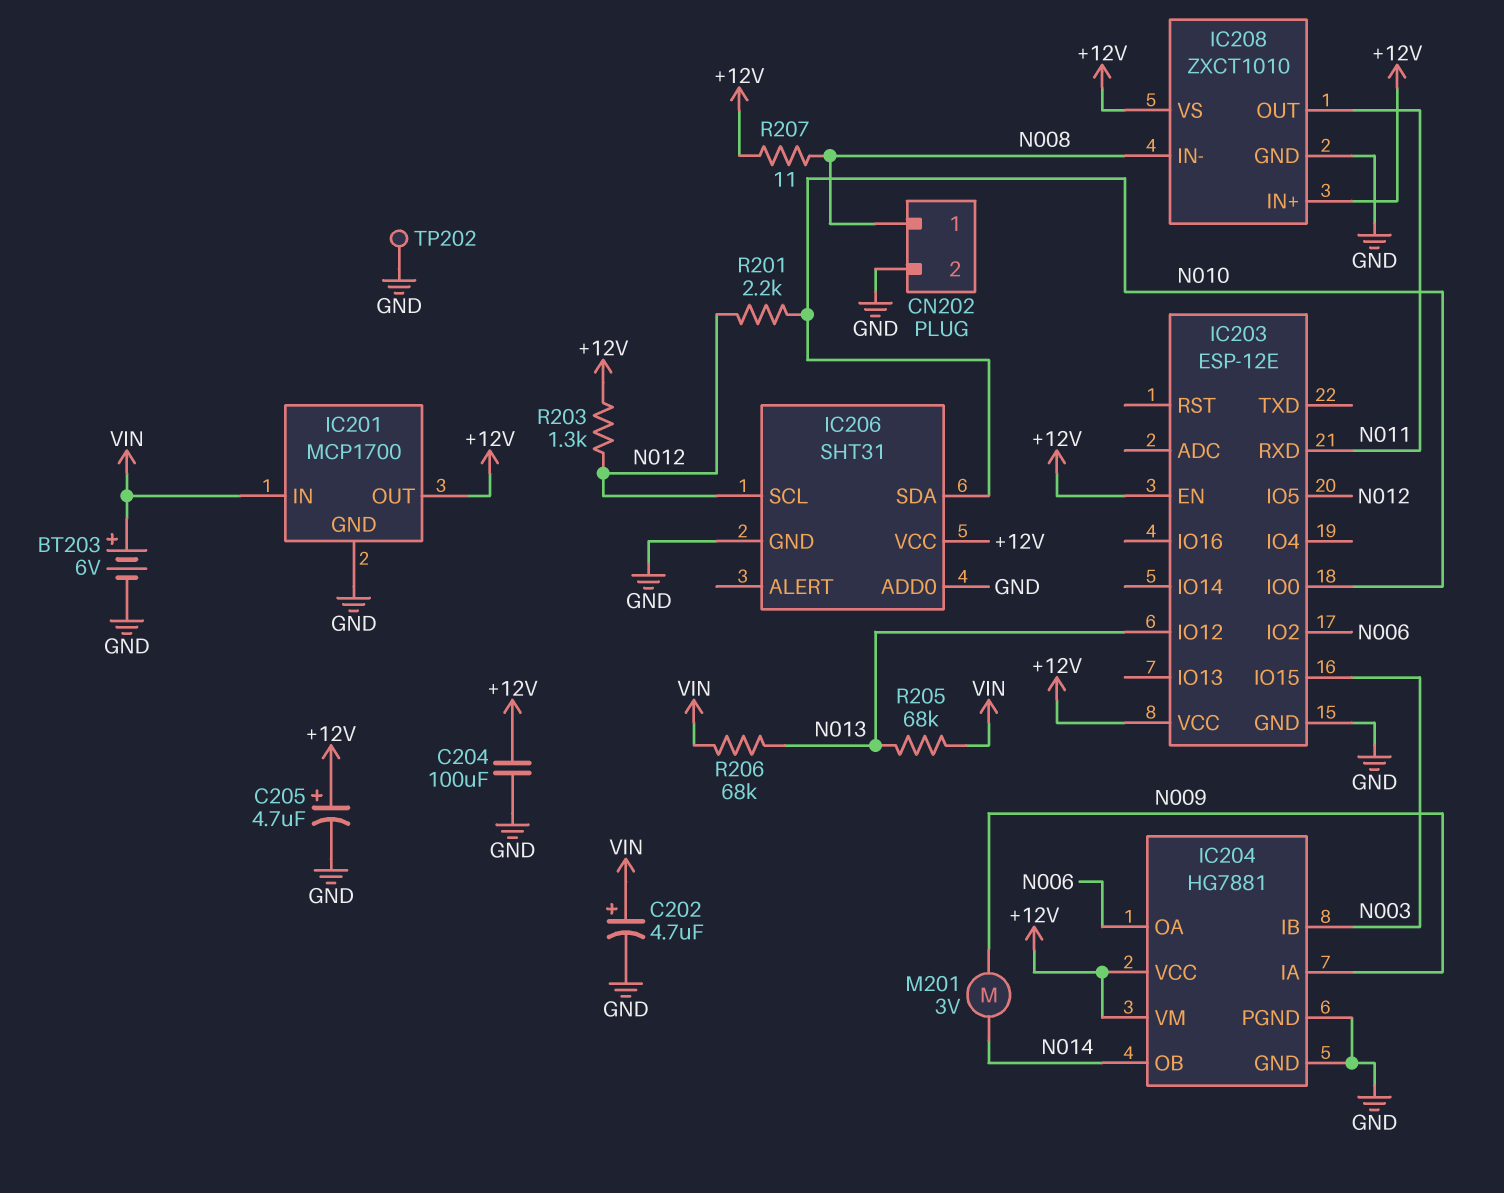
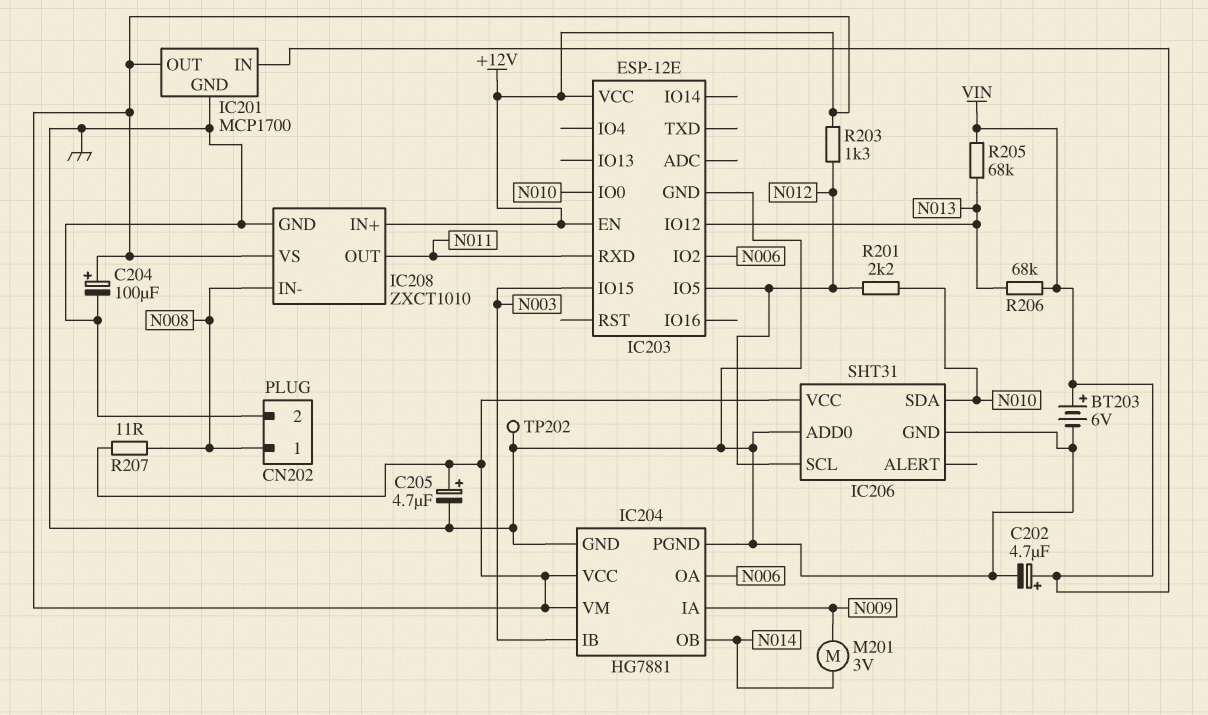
C204: 100uF (+12V, GND) -> 100uF (plus +12V, minus GND)

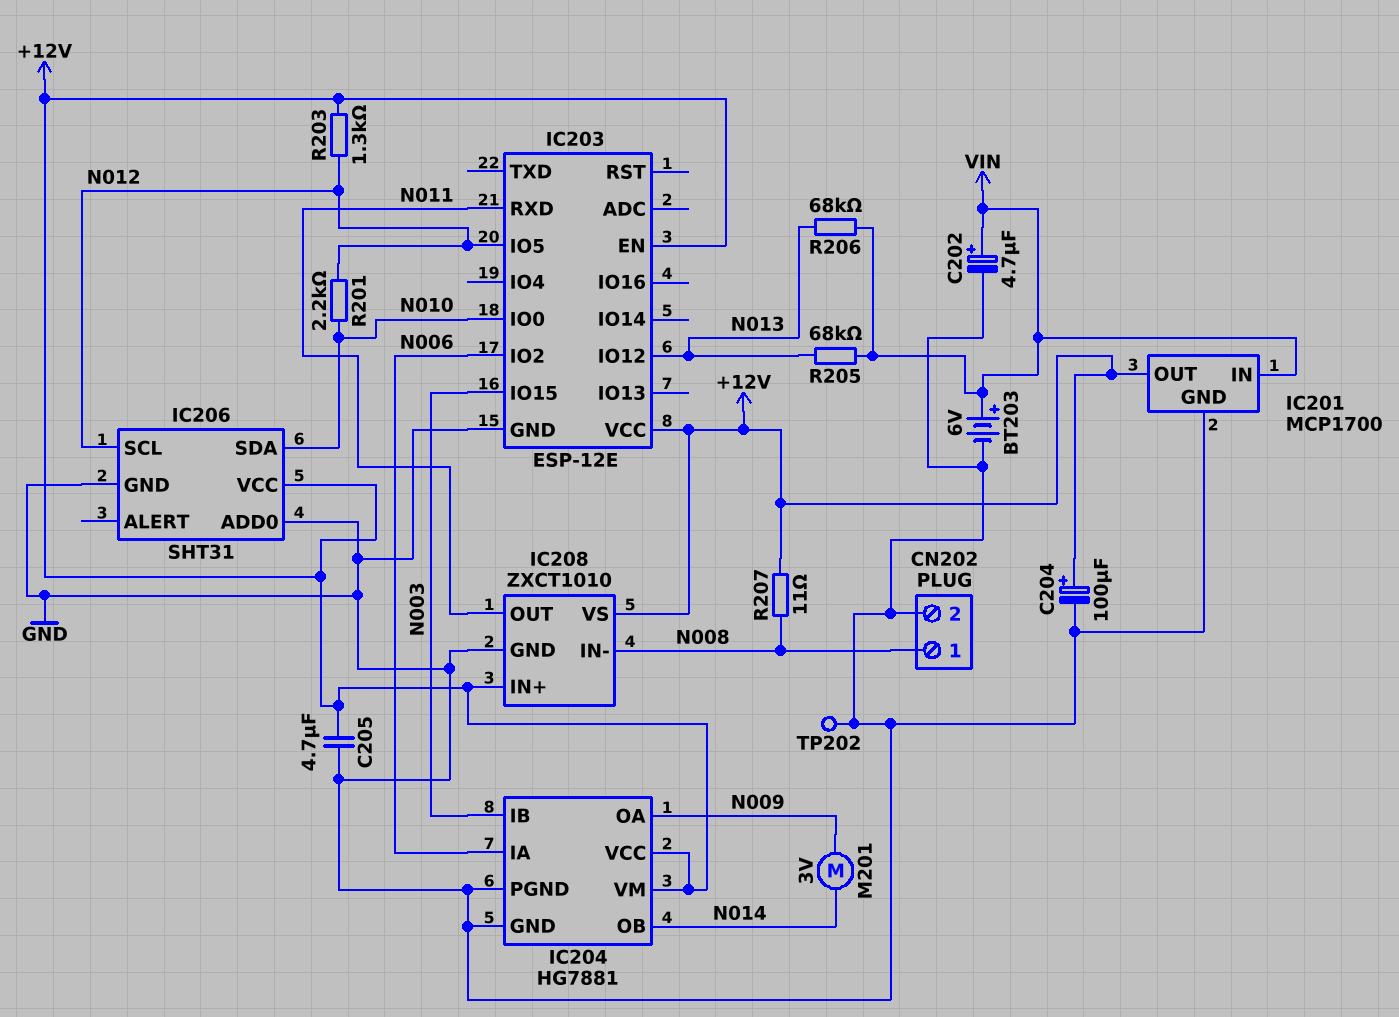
C205: 4.7uF (plus +12V, minus GND) -> 4.7uF (+12V, GND)
IC204 pin IA: N009 -> N006
IC204 pin OA: N006 -> N009

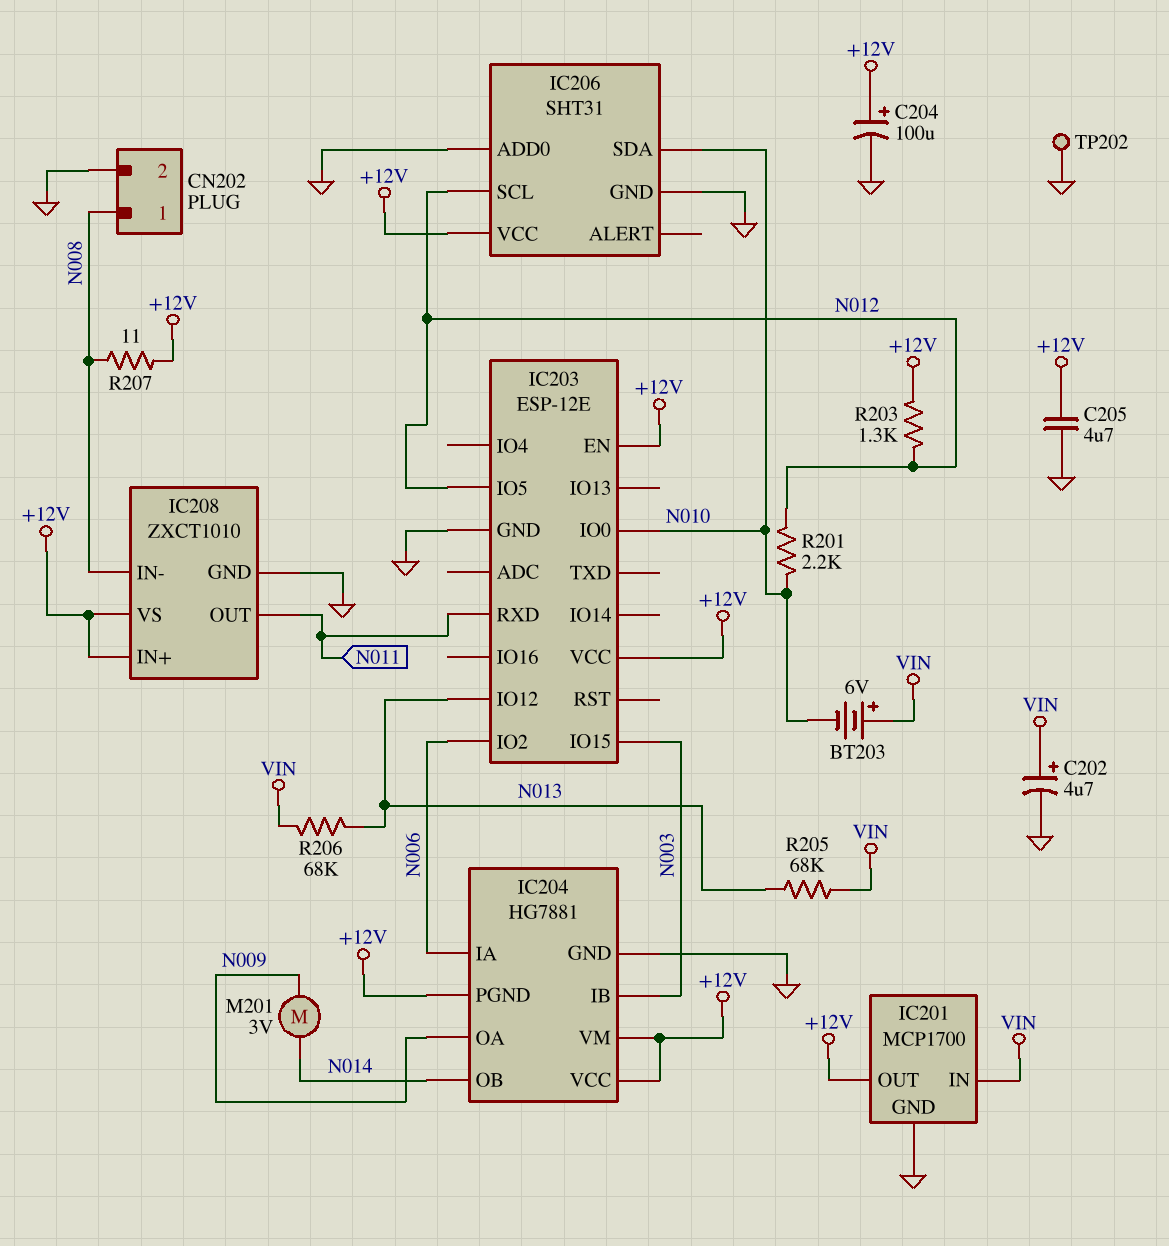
BT203: 6V (plus VIN, minus GND) -> 6V (plus VIN, minus N010)
IC204 pin PGND: GND -> +12V

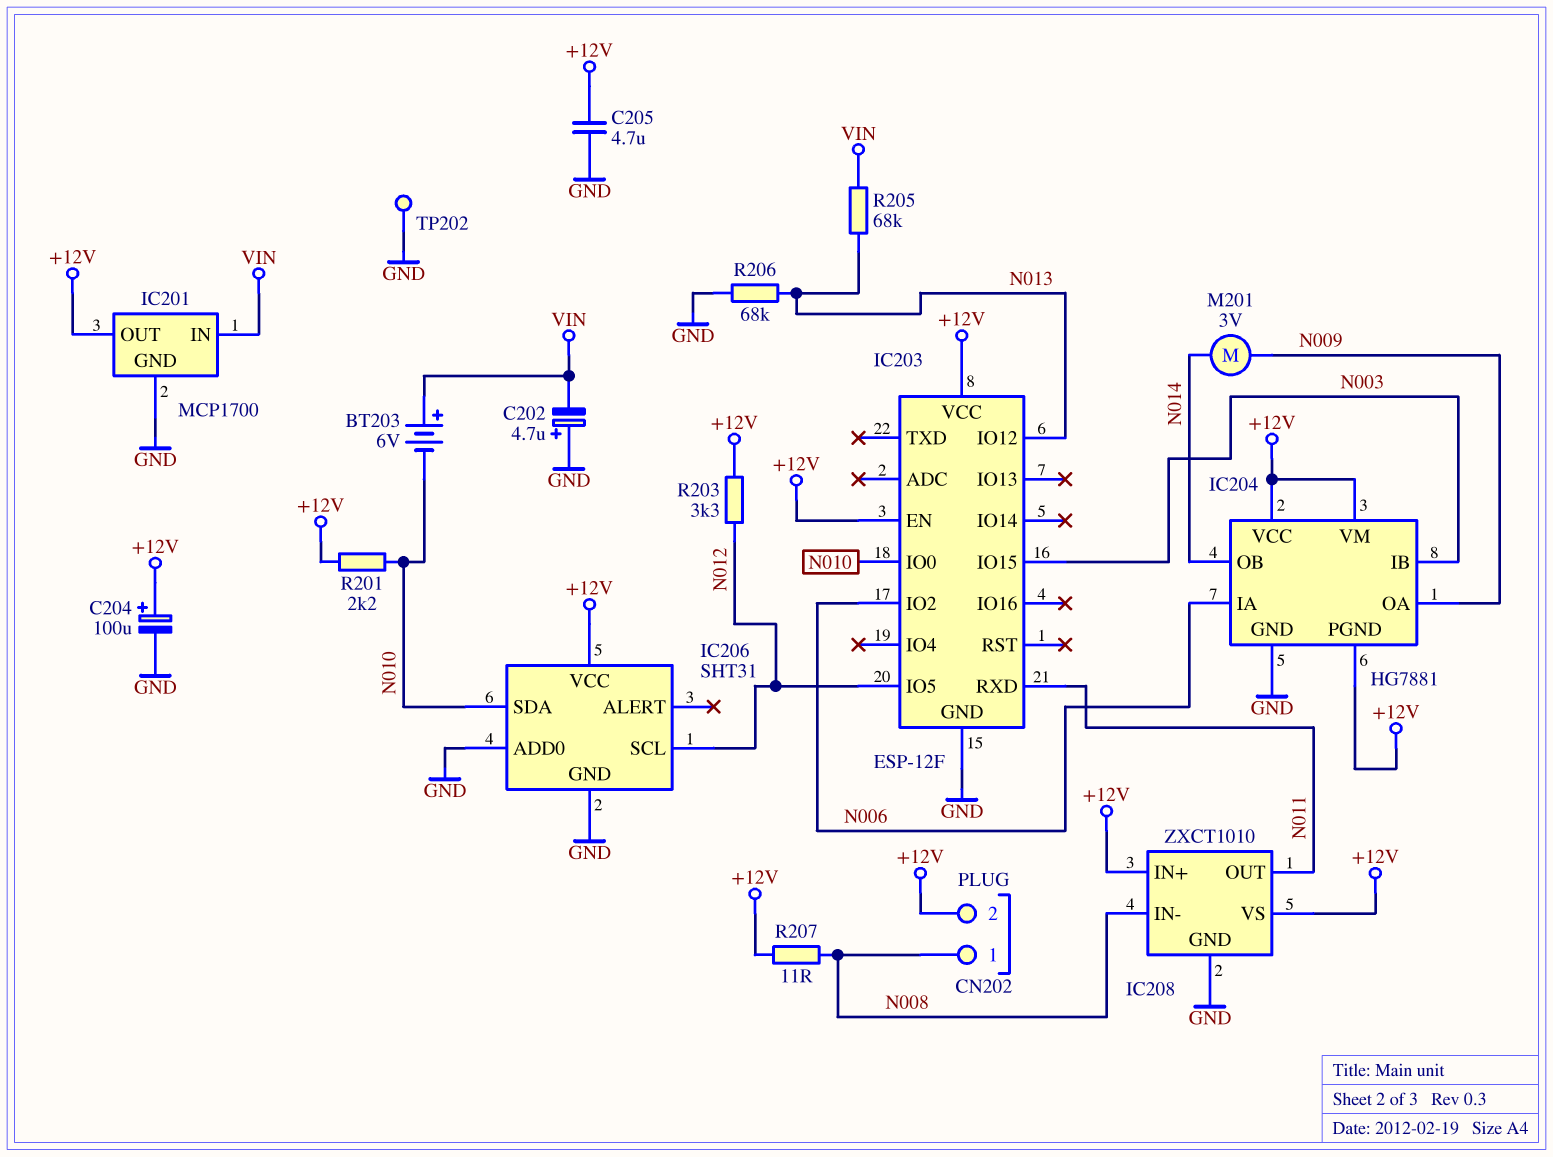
C202: 4.7uF (plus VIN, minus GND) -> 4.7uF (plus GND, minus VIN)
CN202 pin 2: GND -> +12V
IC203: ESP-12E -> ESP-12F
R201: 2.2k (N010, N012) -> 2.2k (+12V, N010)
R203: 1.3k (+12V, N012) -> 3.3k (+12V, N012)
R206: 68k (N013, VIN) -> 68k (GND, N013)

